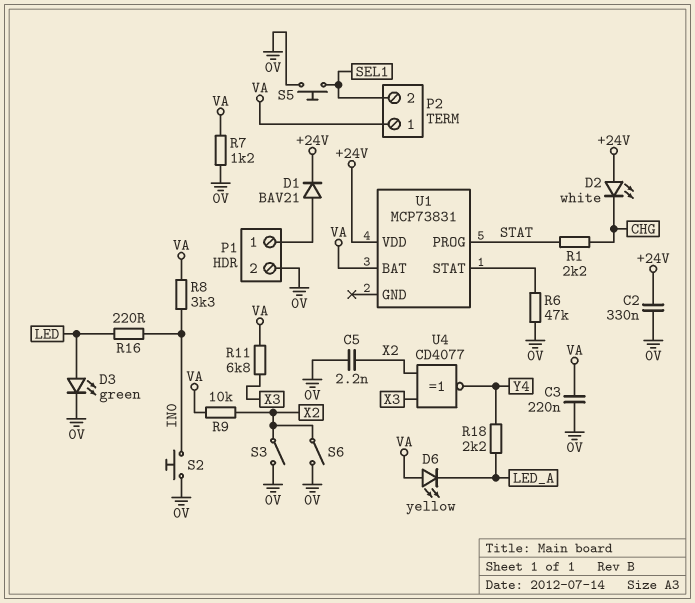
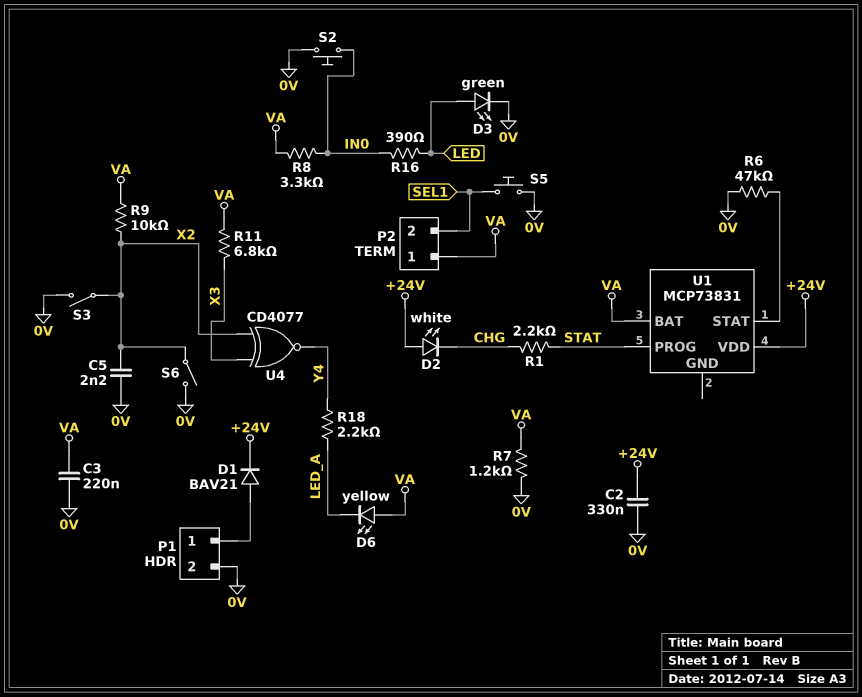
R16: 220 (IN0, LED) -> 390 (IN0, LED)

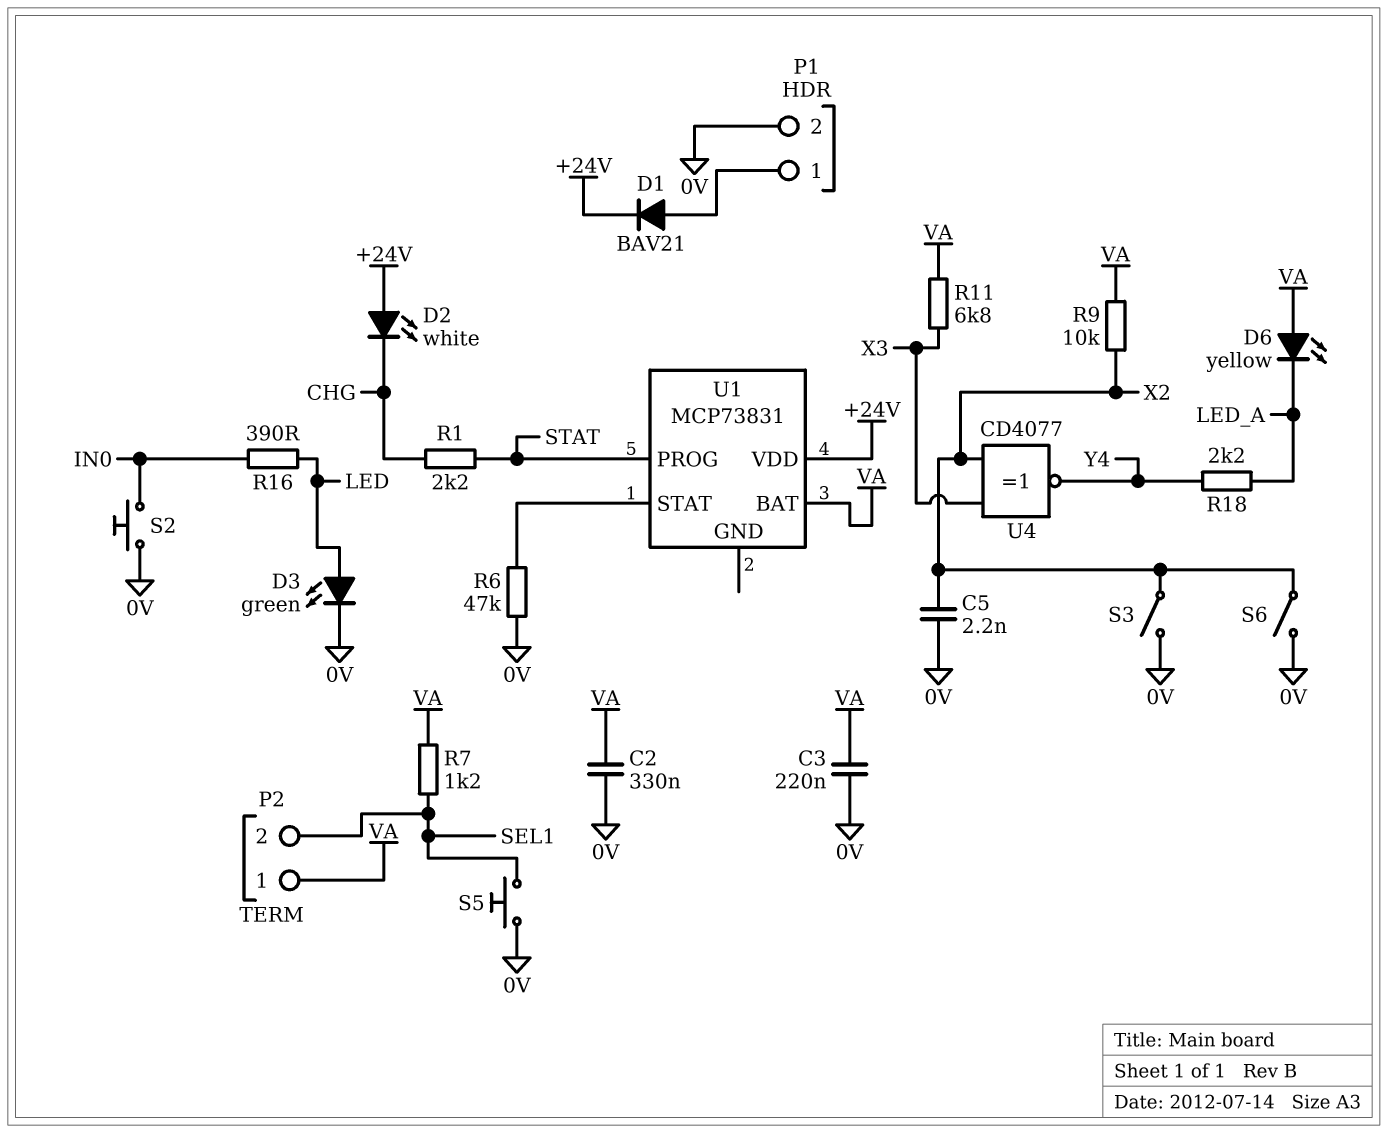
C2: 330nF (+24V, 0V) -> 330nF (0V, VA)
R7: 1.2k (0V, VA) -> 1.2k (SEL1, VA)
R8: 3.3k (IN0, VA) -> none

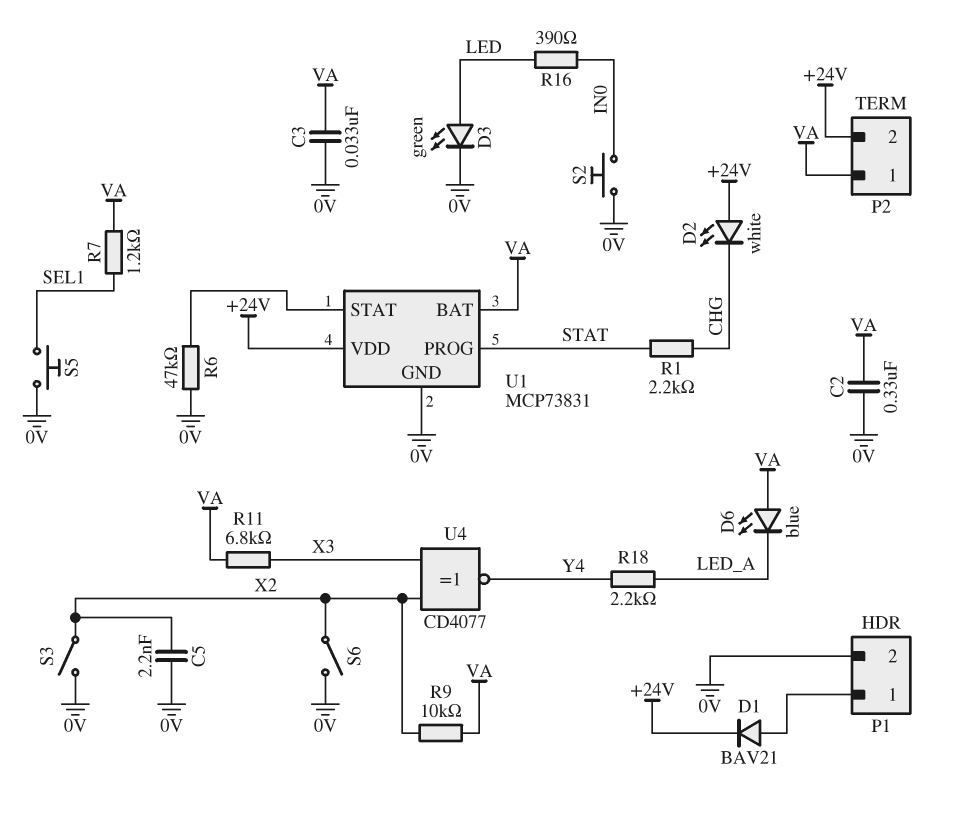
C3: 220nF (0V, VA) -> 33nF (0V, VA)
D6: LED yellow (A VA, K LED_A) -> LED blue (A VA, K LED_A)
P2 pin 2: SEL1 -> +24V
U1 pin GND: none -> 0V

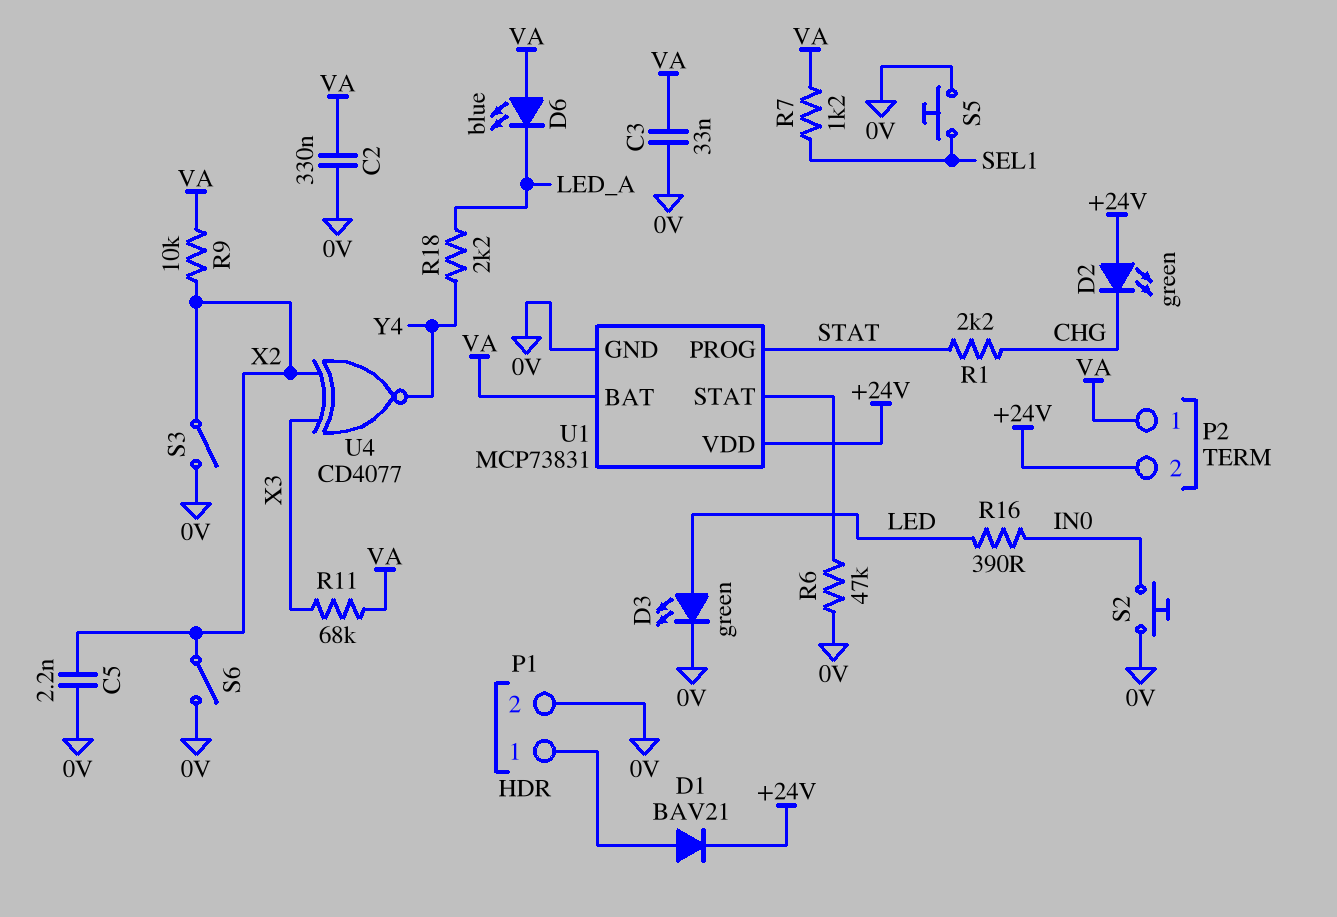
D2: LED white (A +24V, K CHG) -> LED green (A +24V, K CHG)
R11: 6.8k (VA, X3) -> 68k (VA, X3)

